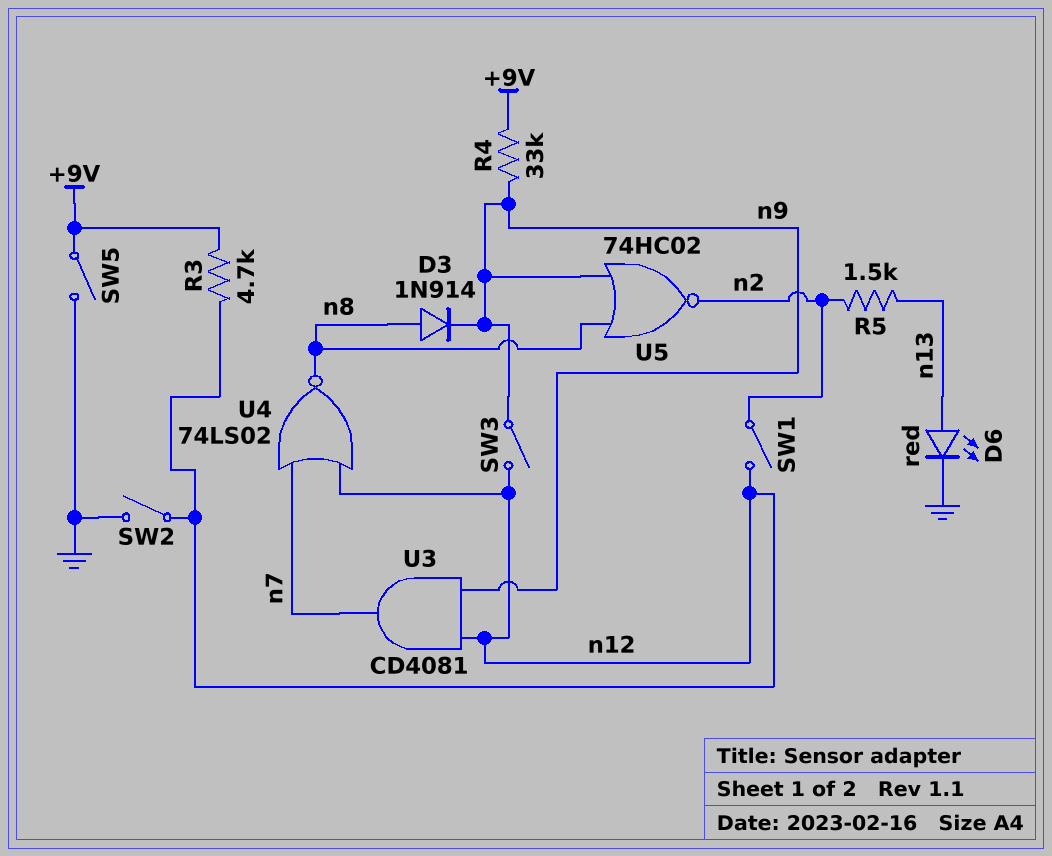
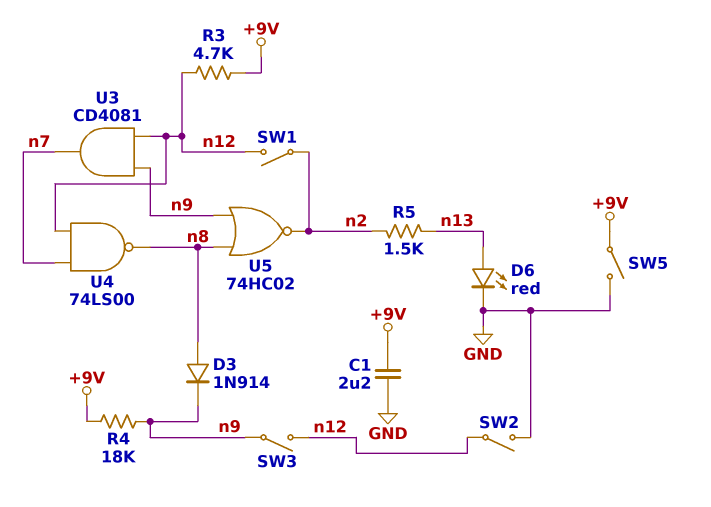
C1: none -> 2.2uF (+9V, GND)
R4: 33k (+9V, n9) -> 18k (+9V, n9)
U4: NOR 74LS02 (in n7, in n12, out n8) -> NAND 74LS00 (in n7, in n12, out n8)

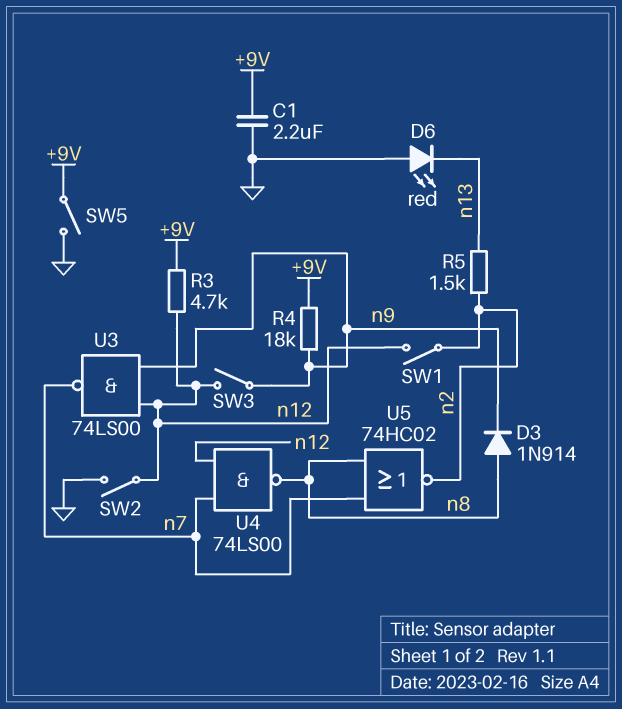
D6: LED red (A n13, K GND) -> LED red (A GND, K n13)
U3: AND CD4081 (in n9, in n12, out n7) -> NAND 74LS00 (in n9, in n12, out n7)
U5: NOR 74HC02 (in n8, in n9, out n2) -> NOR 74HC02 (in n7, in n8, out n2)

